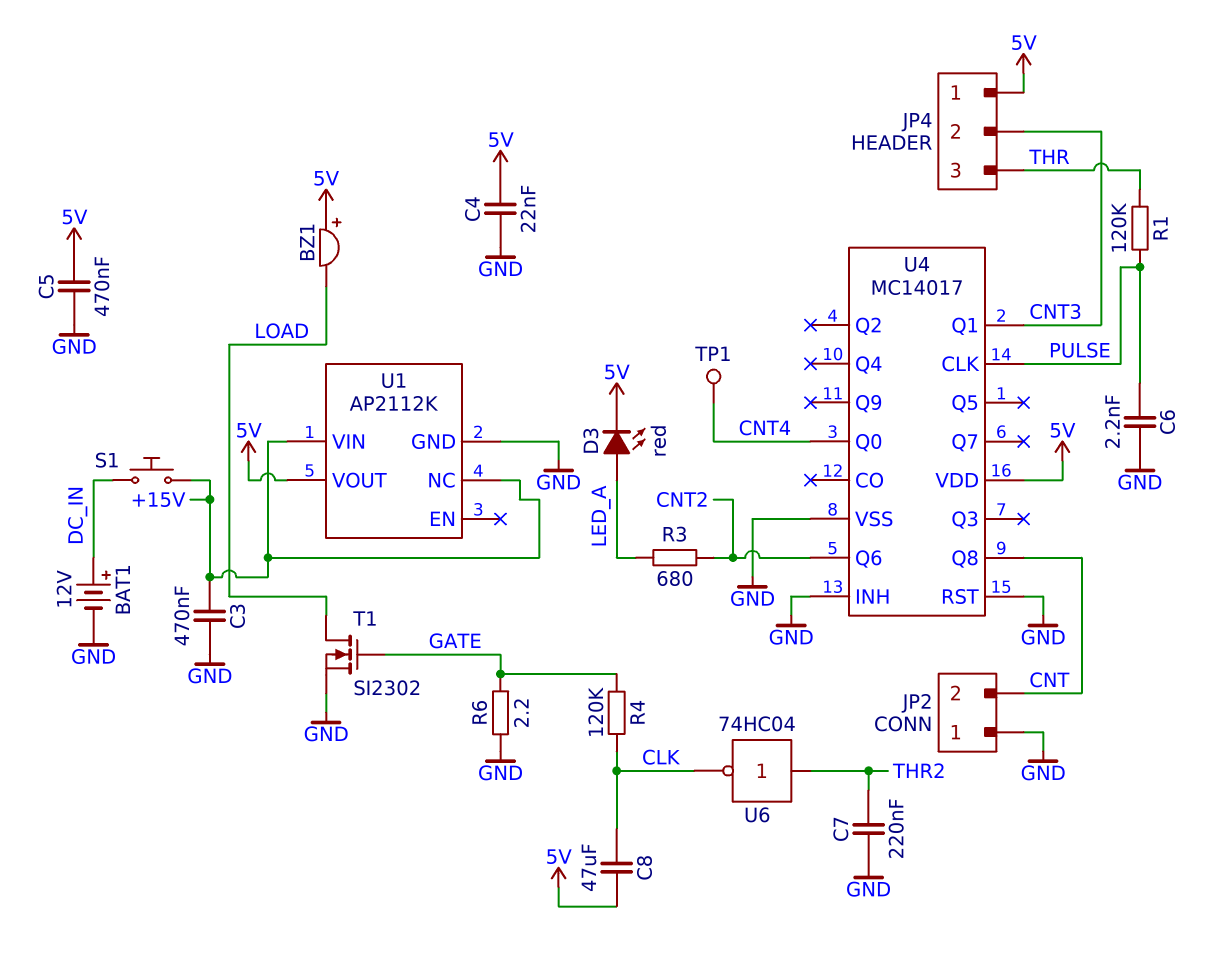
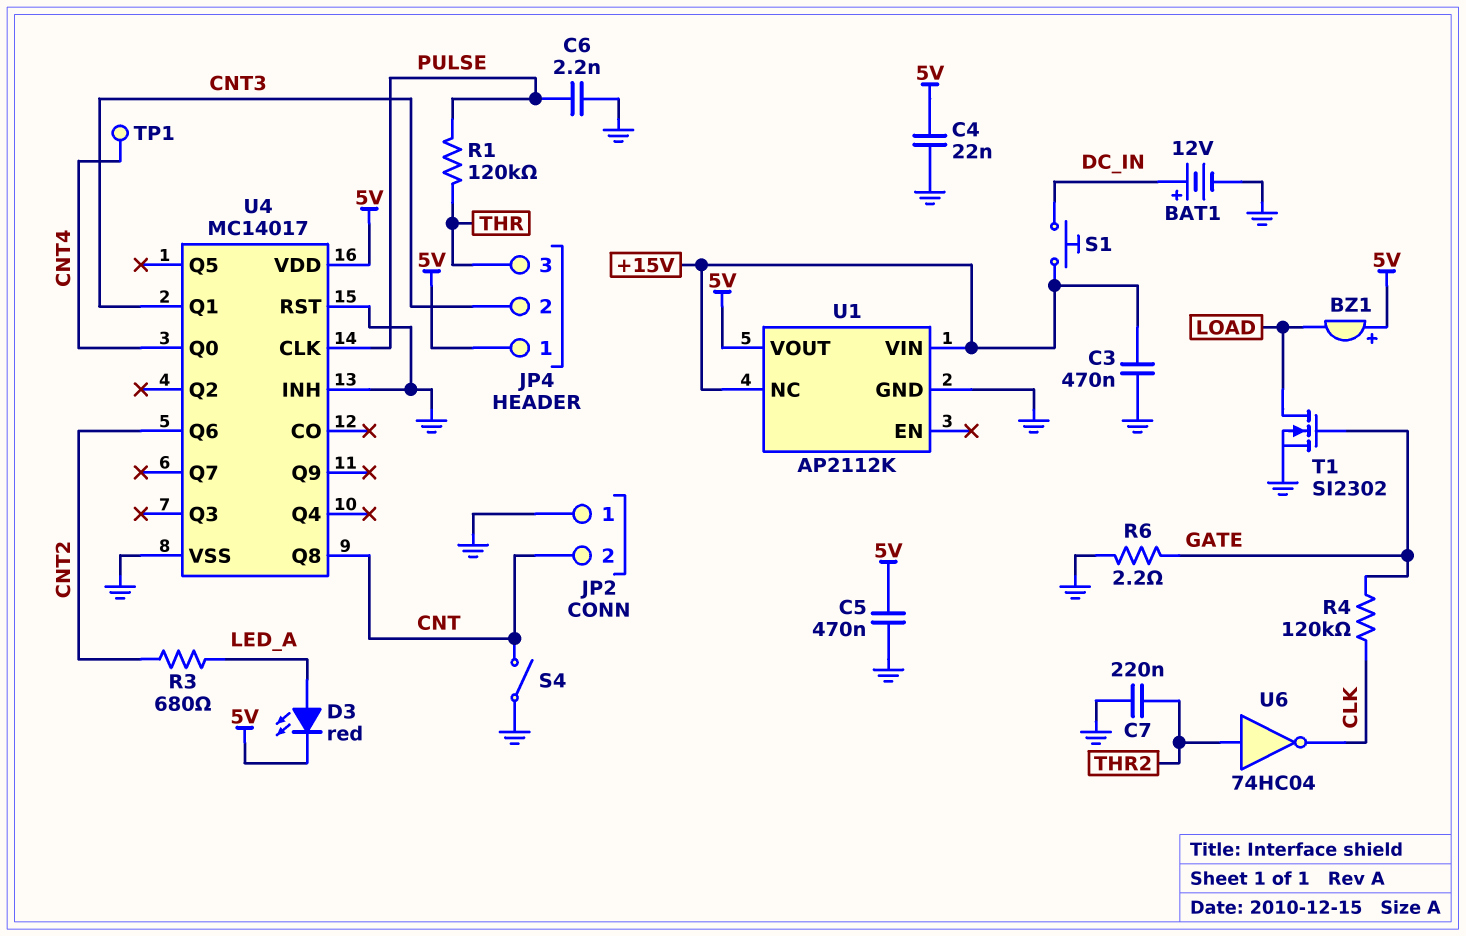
C8: 47uF (5V, CLK) -> none
S4: none -> switch (CNT, GND)

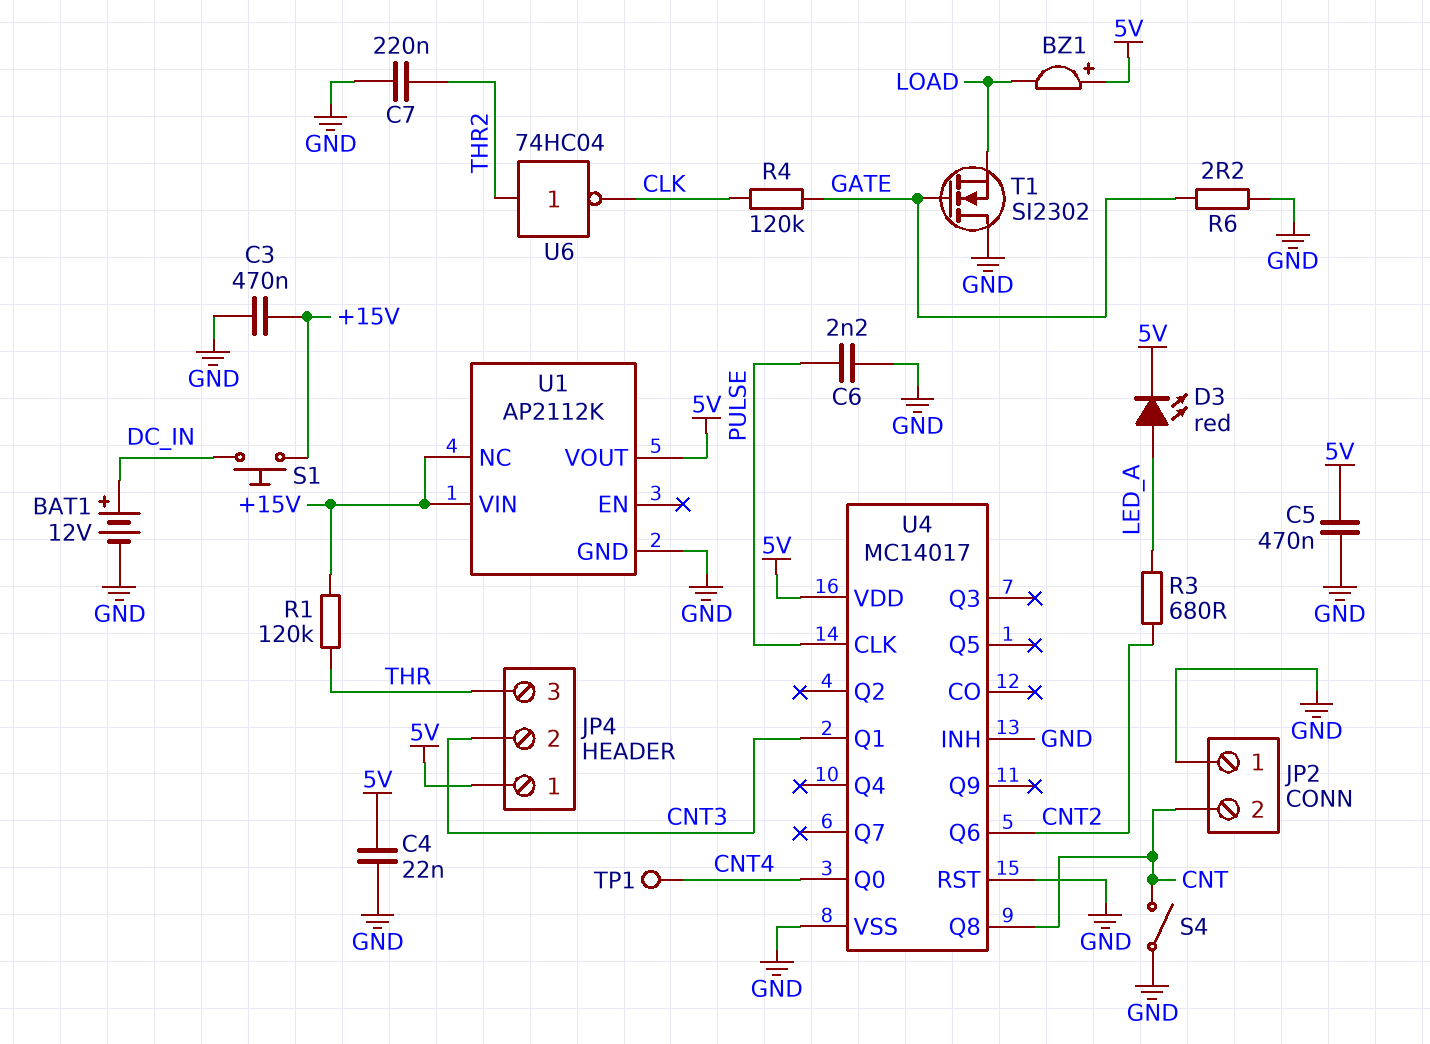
R1: 120k (PULSE, THR) -> 120k (+15V, THR)
T1: NMOS SI2302 (G GATE, D LOAD, S GND) -> NMOS SI2302 (G GATE, D GND, S LOAD)

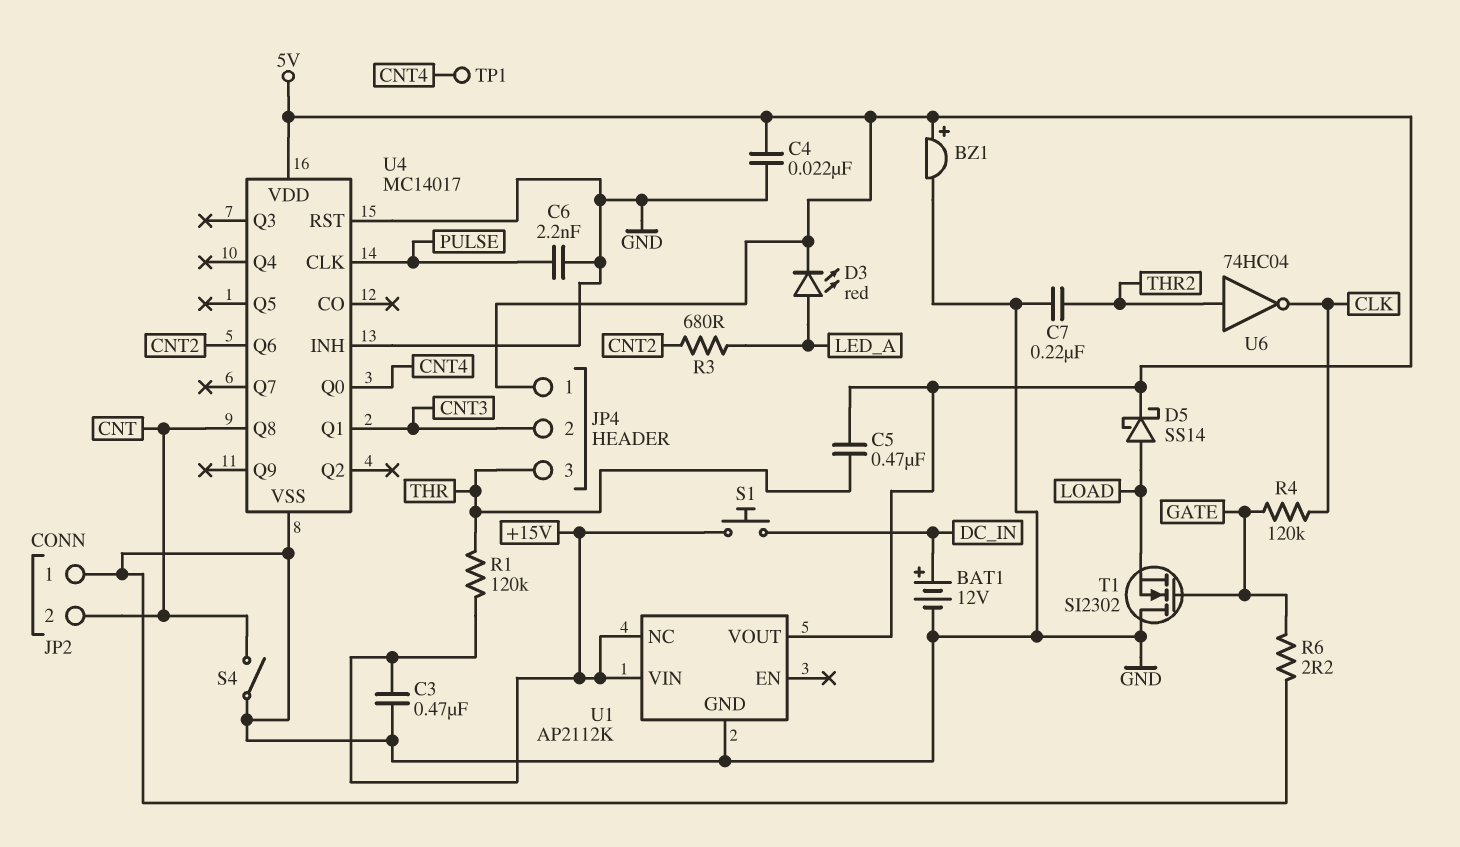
BZ1: buzzer (plus 5V, minus LOAD) -> buzzer (plus 5V, minus GND)
C5: 470nF (5V, GND) -> 470nF (5V, THR)
D5: none -> schottky SS14 (A LOAD, K 5V)

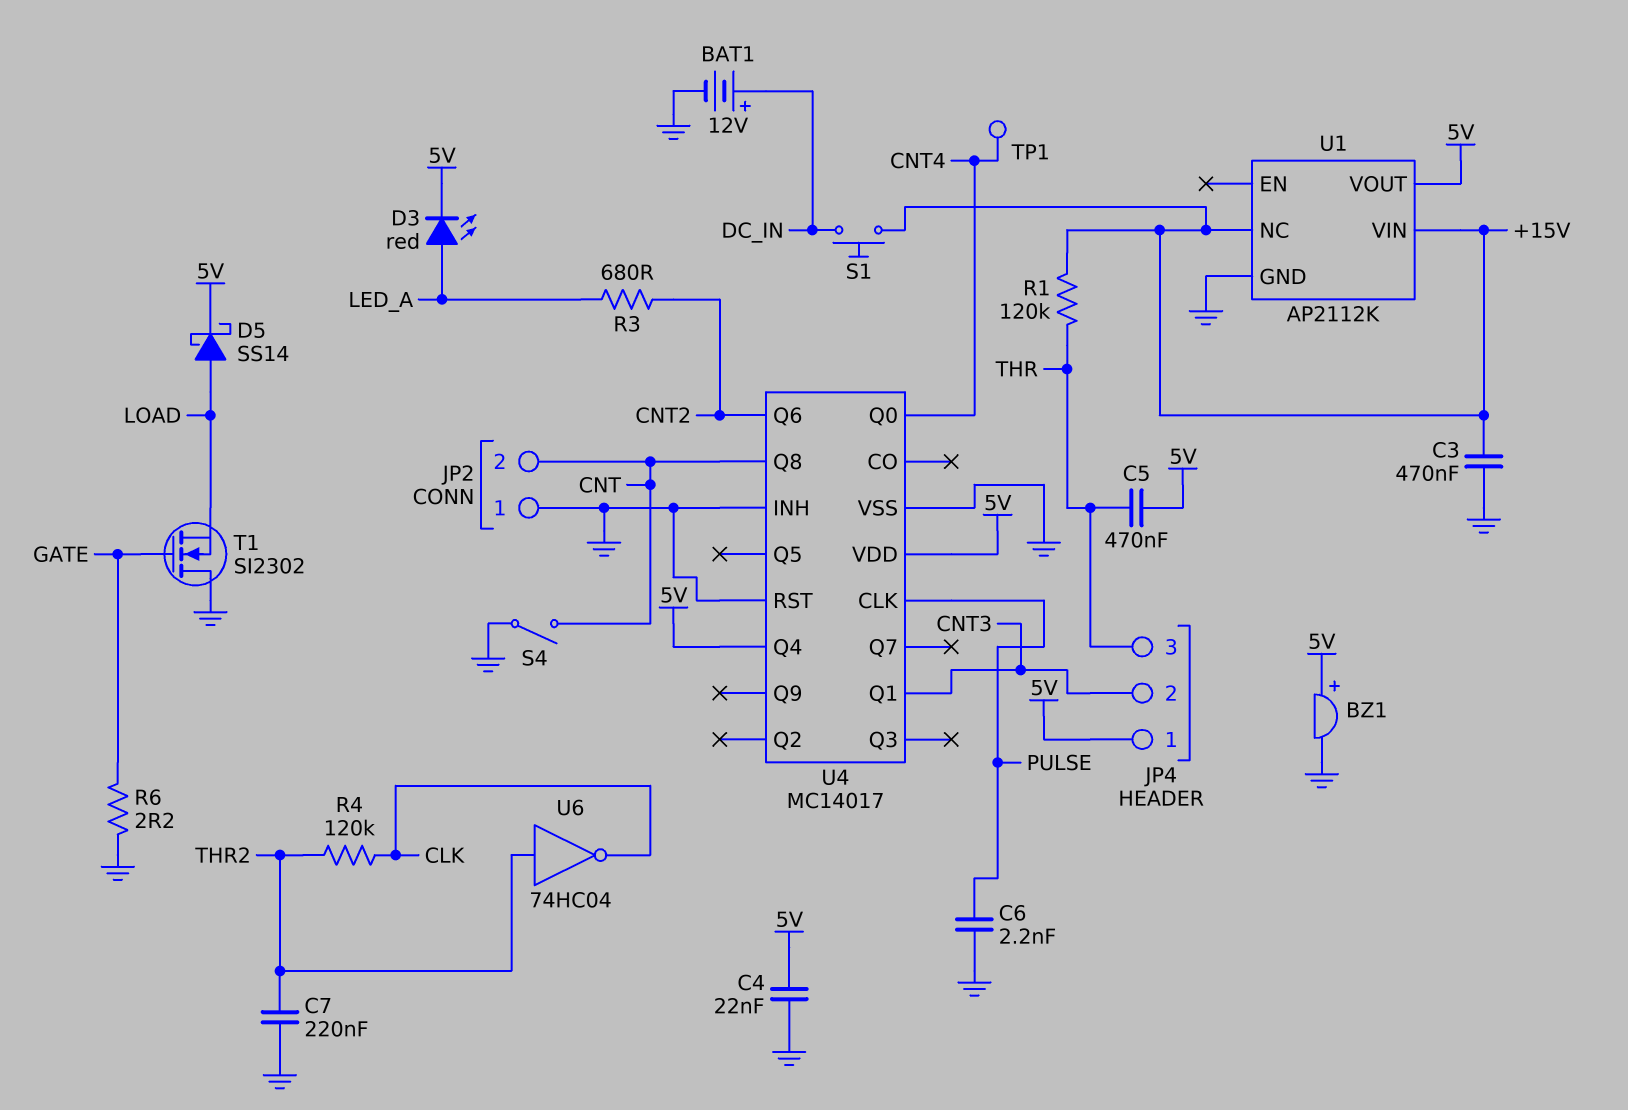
R4: 120k (CLK, GATE) -> 120k (CLK, THR2)
U4 pin Q4: none -> 5V

